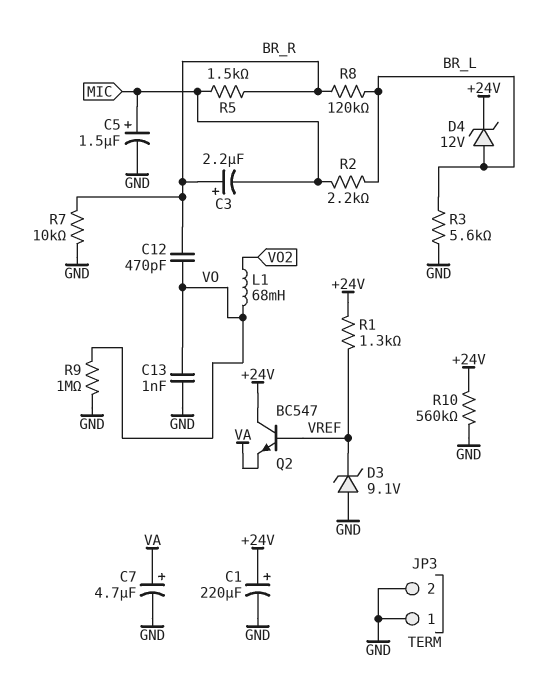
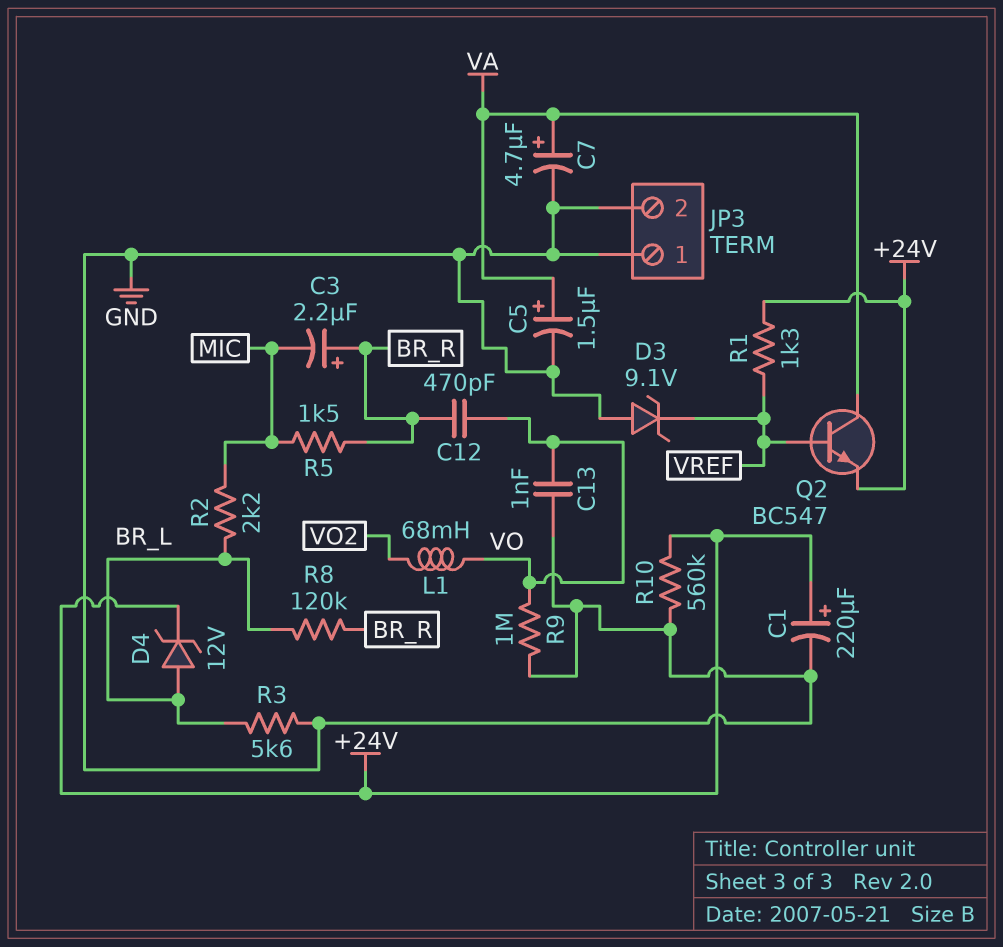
C5: 1.5uF (plus MIC, minus GND) -> 1.5uF (plus VA, minus GND)
Q2: NPN BC547 (B VREF, C +24V, E VA) -> NPN BC547 (B VREF, C VA, E +24V)
R7: 10k (BR_R, GND) -> none

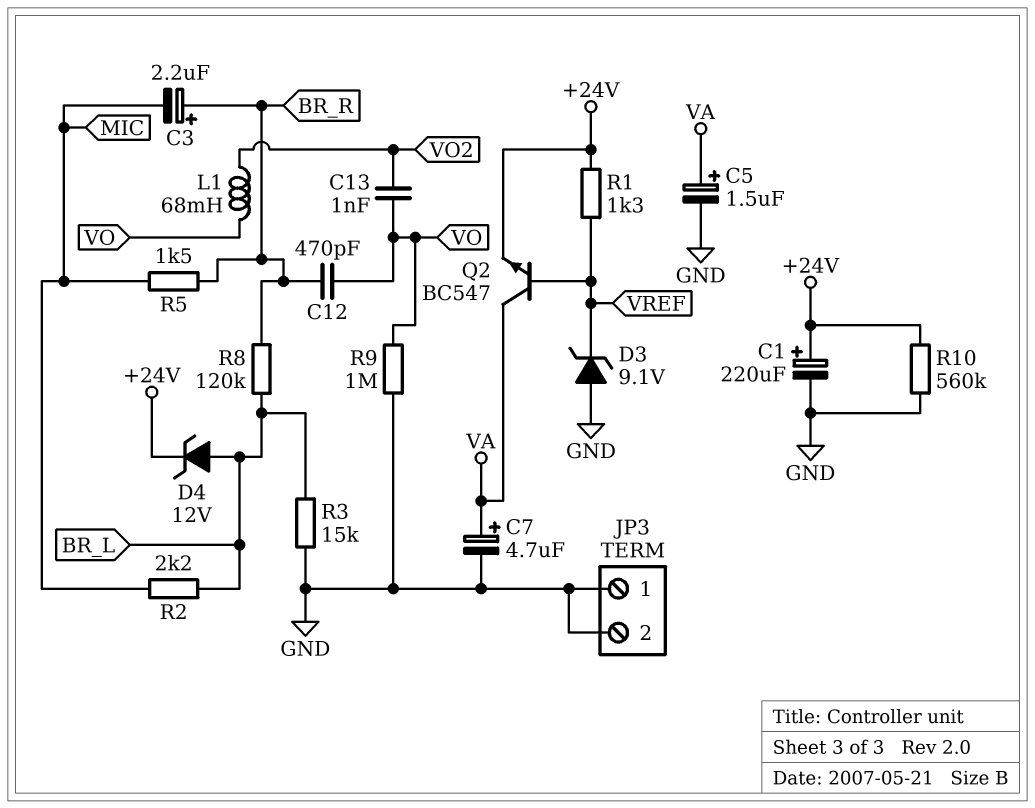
C13: 1nF (GND, VO) -> 1nF (VO, VO2)
R3: 5.6k (BR_L, GND) -> 15k (BR_L, GND)

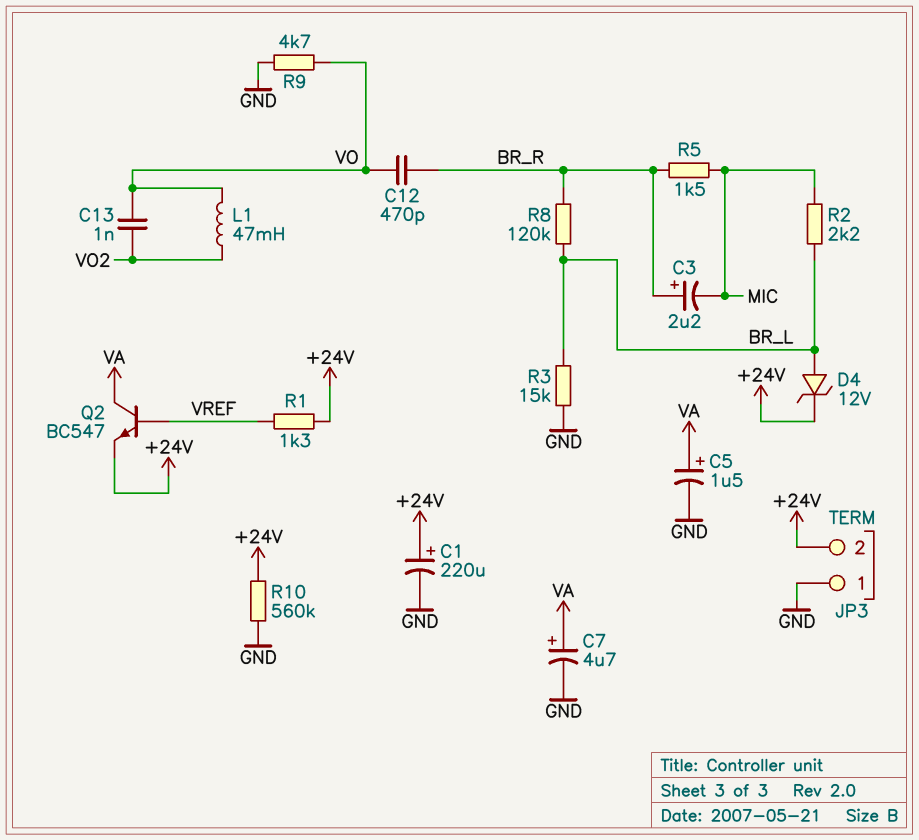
D3: zener 9.1V (A GND, K VREF) -> none
JP3 pin 2: GND -> +24V
L1: 68mH (VO, VO2) -> 47mH (VO, VO2)
R9: 1M (GND, VO) -> 4.7k (GND, VO)

